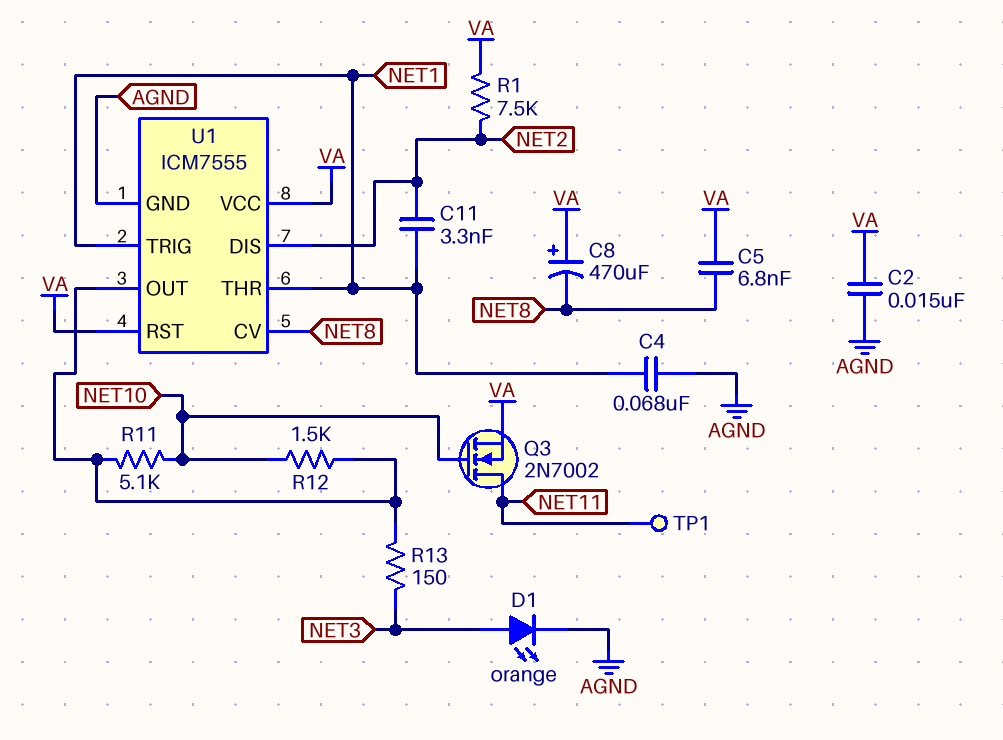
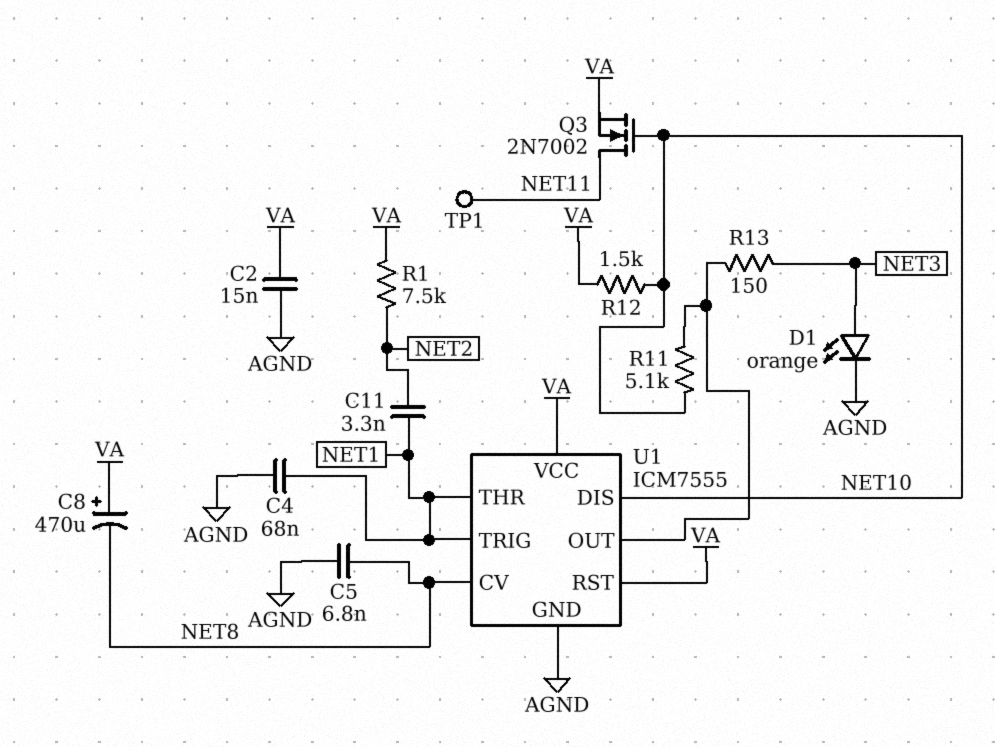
C5: 6.8nF (NET8, VA) -> 6.8nF (AGND, NET8)
R12: 1.5k (NET10, U1/OUT) -> 1.5k (NET10, VA)
U1 pin DIS: NET2 -> NET10

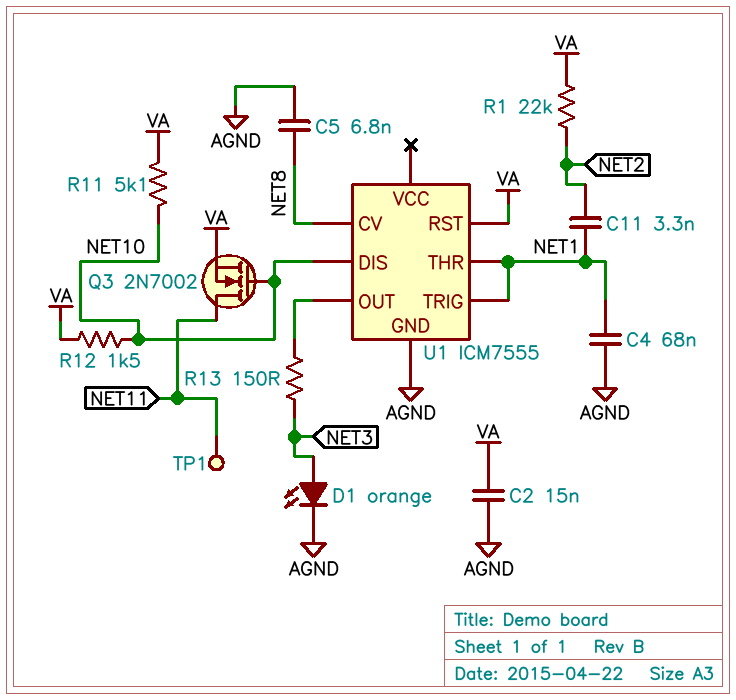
C8: 470uF (plus VA, minus NET8) -> none
R1: 7.5k (NET2, VA) -> 22k (NET2, VA)
R11: 5.1k (NET10, U1/OUT) -> 5.1k (NET10, VA)
U1 pin VCC: VA -> none

